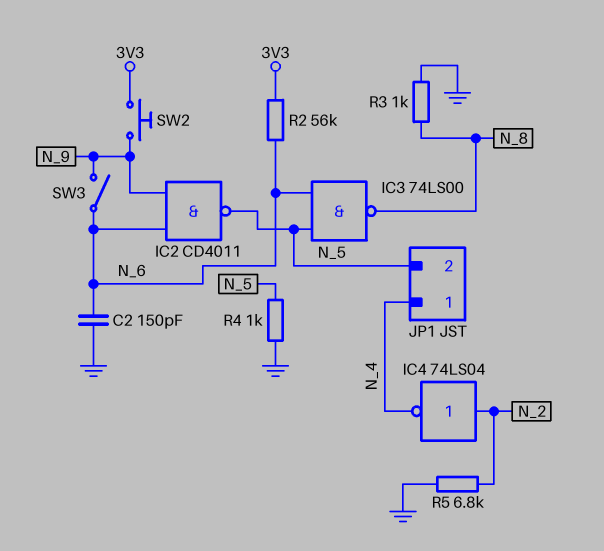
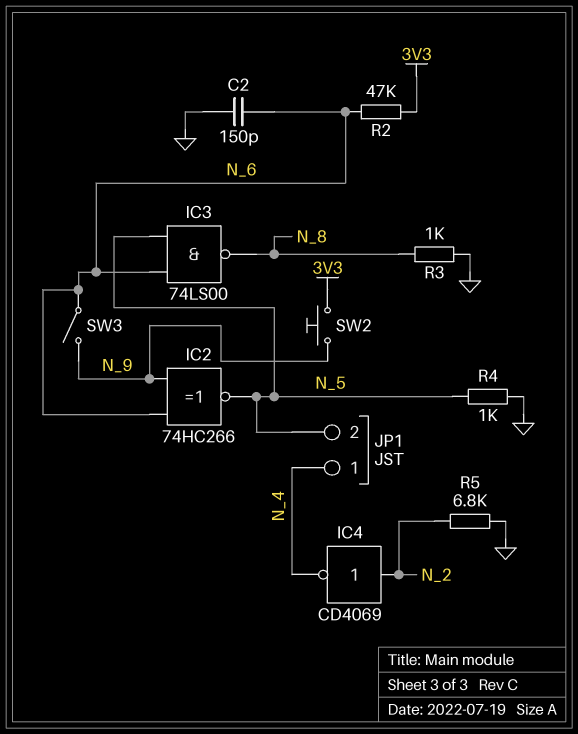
IC2: NAND CD4011 (in N_6, in N_9, out N_5) -> XNOR 74HC266 (in N_6, in N_9, out N_5)
IC4: NOT 74LS04 (in N_2, out N_4) -> NOT CD4069 (in N_2, out N_4)
R2: 56k (3V3, N_6) -> 47k (3V3, N_6)

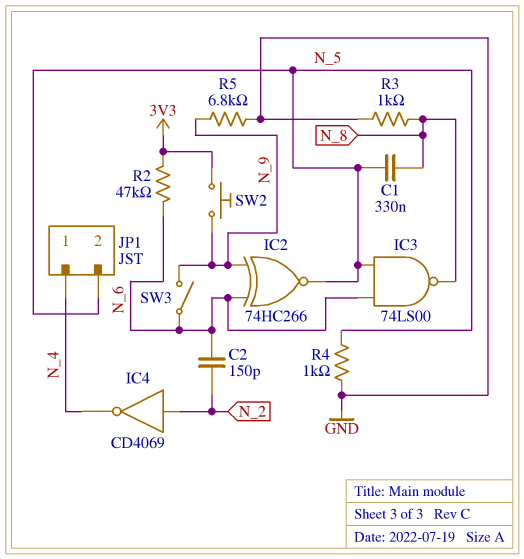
C1: none -> 330nF (N_5, N_8)
C2: 150pF (GND, N_6) -> 150pF (N_2, N_6)
R5: 6.8k (GND, N_2) -> 6.8k (GND, N_9)

